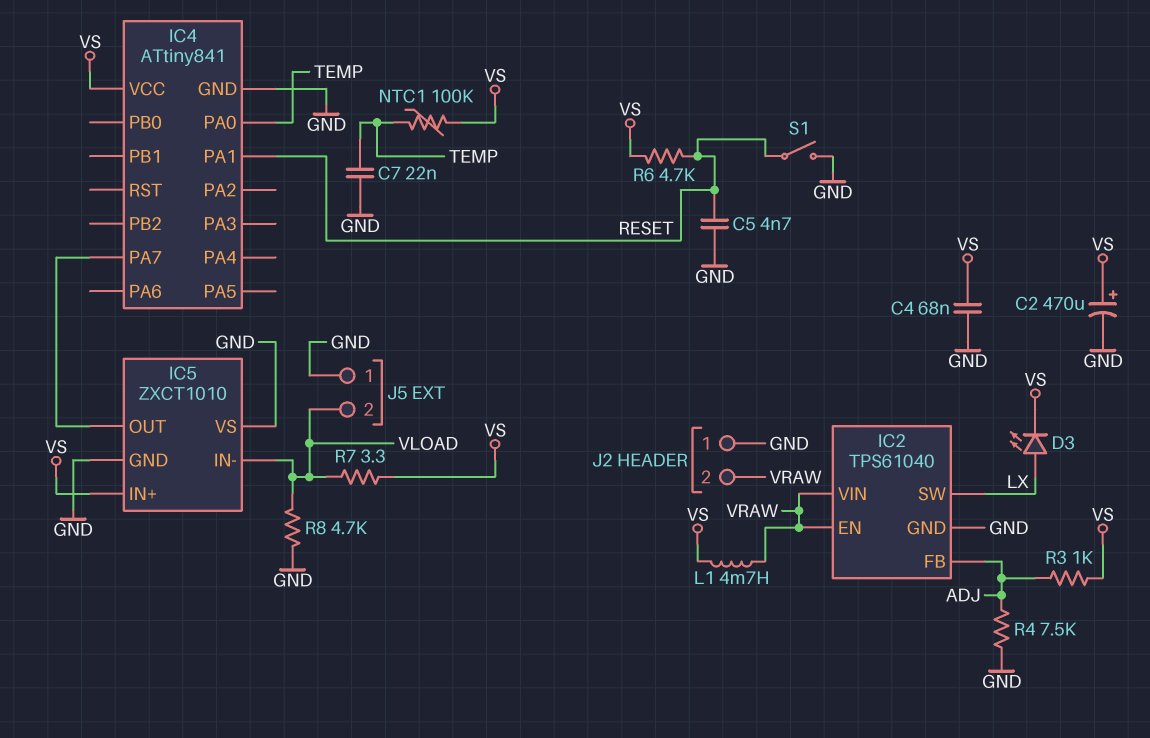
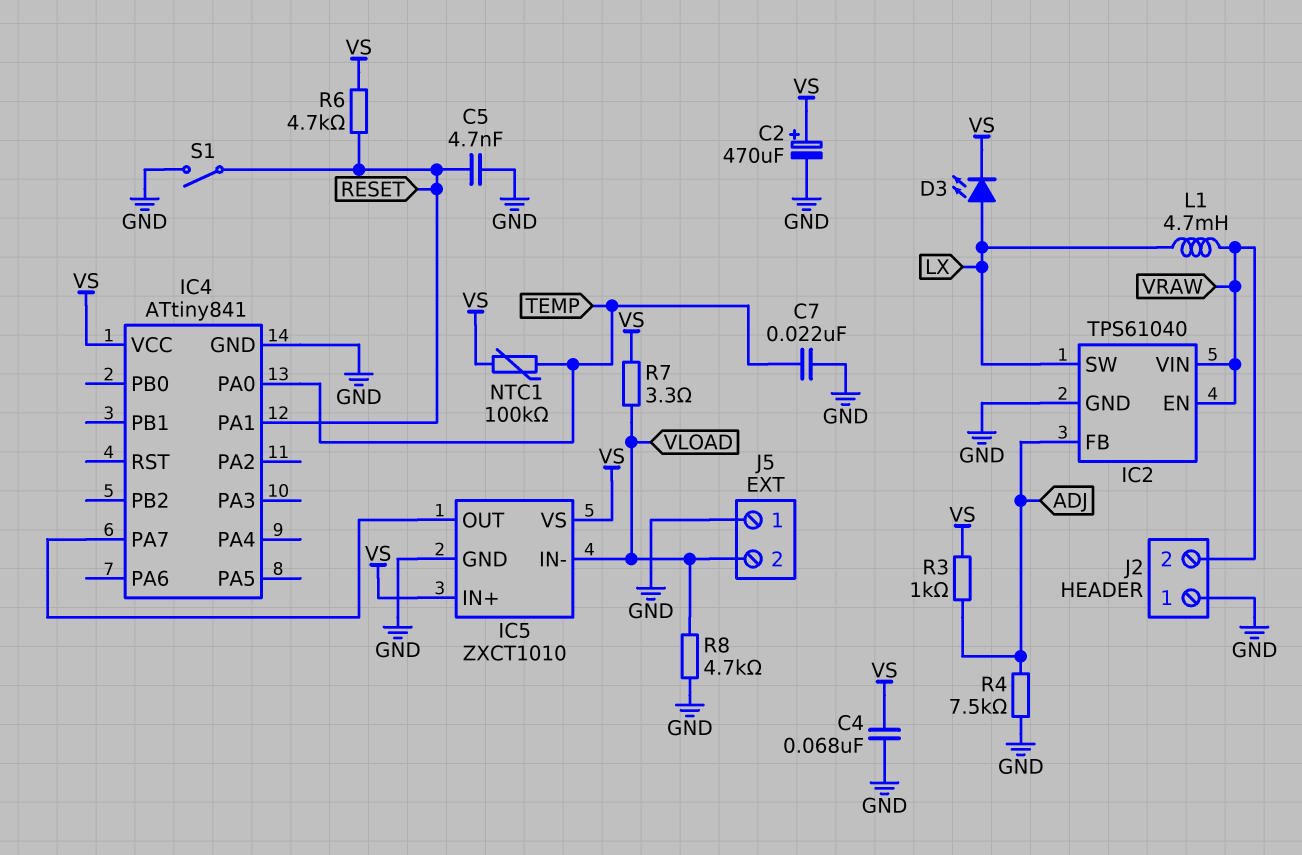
IC5 pin VS: GND -> VS
L1: 4.7mH (VRAW, VS) -> 4.7mH (LX, VRAW)

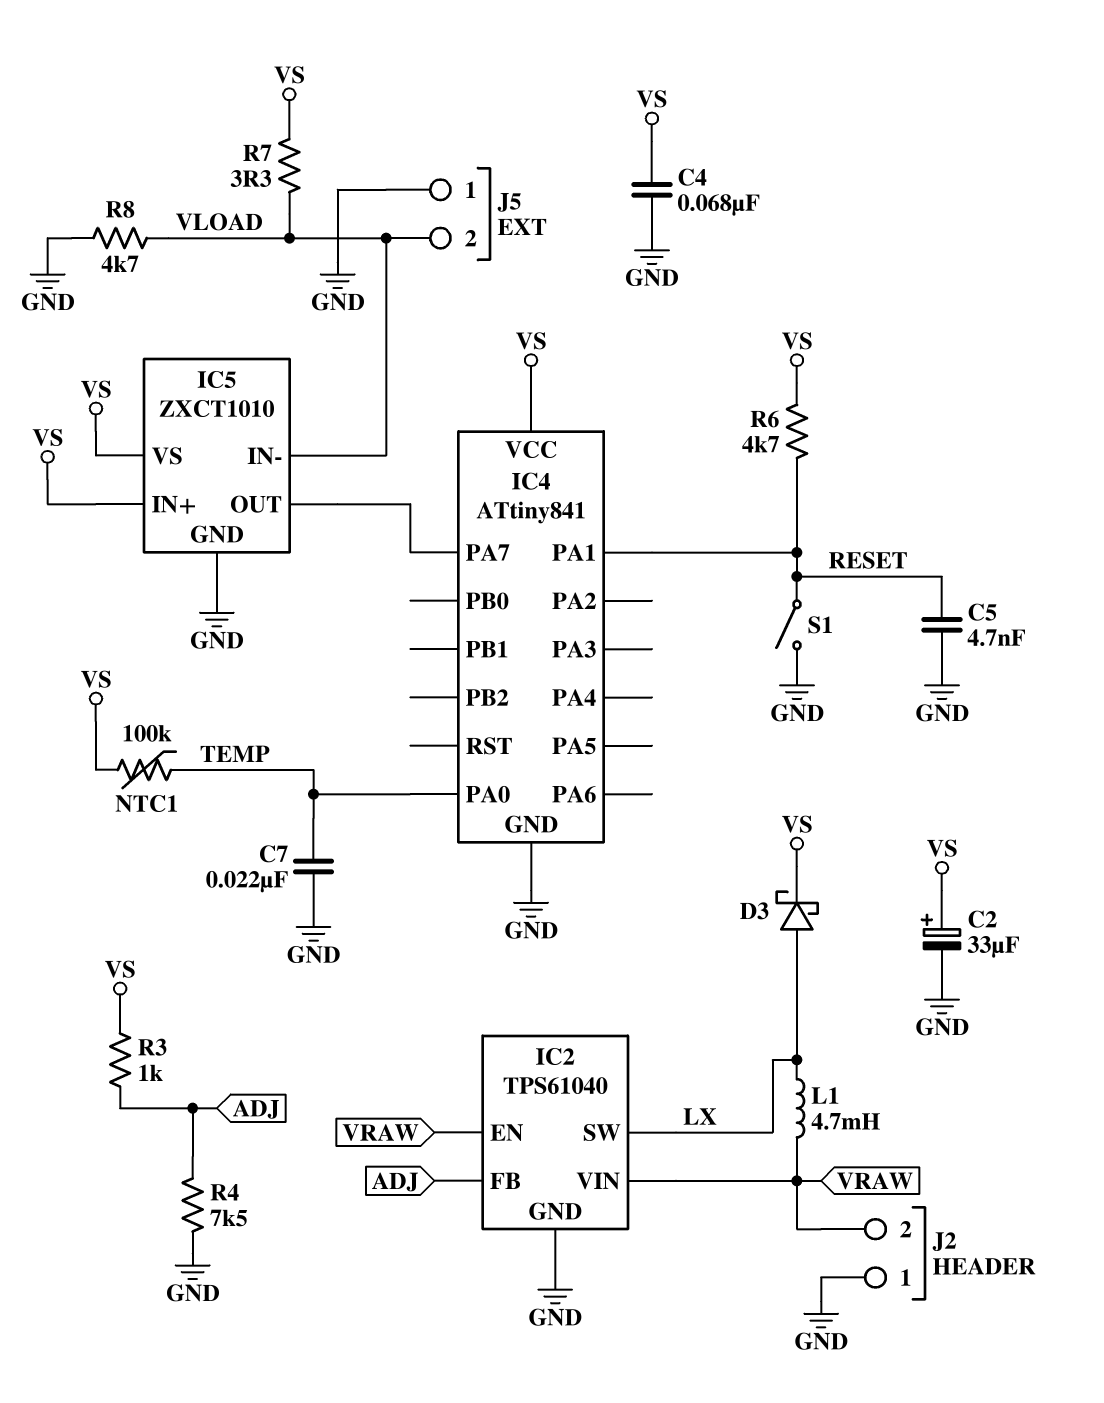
C2: 470uF (plus VS, minus GND) -> 33uF (plus VS, minus GND)
D3: LED (A LX, K VS) -> schottky (A LX, K VS)

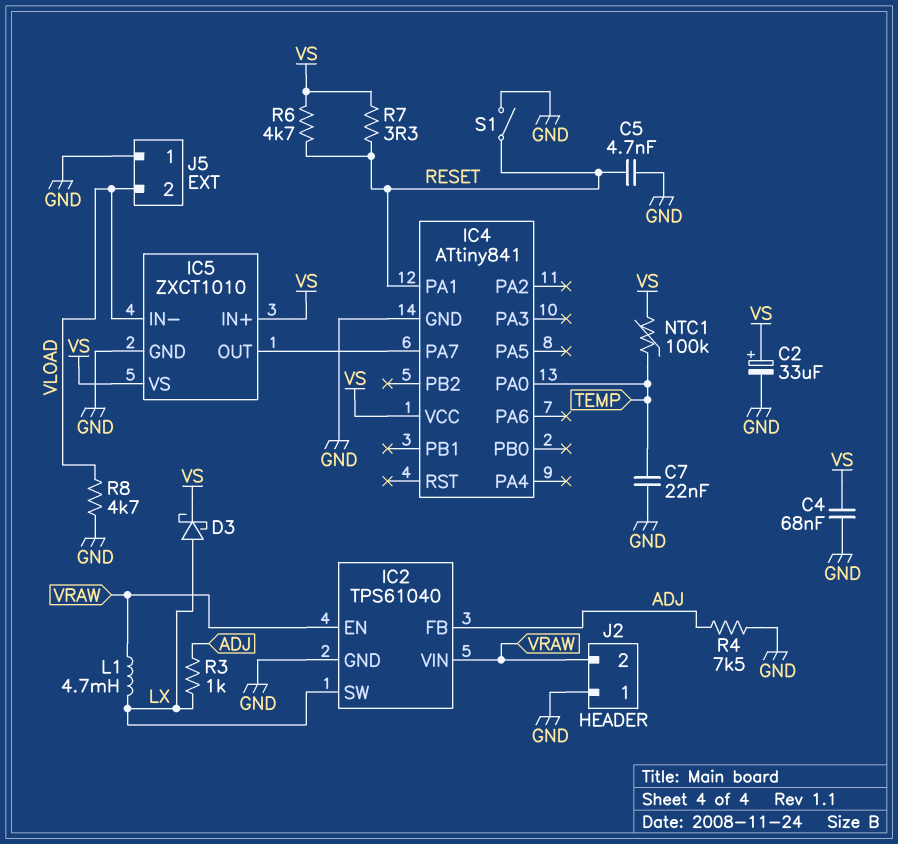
R3: 1k (ADJ, VS) -> 1k (ADJ, LX)
R7: 3.3 (VLOAD, VS) -> 3.3 (RESET, VS)

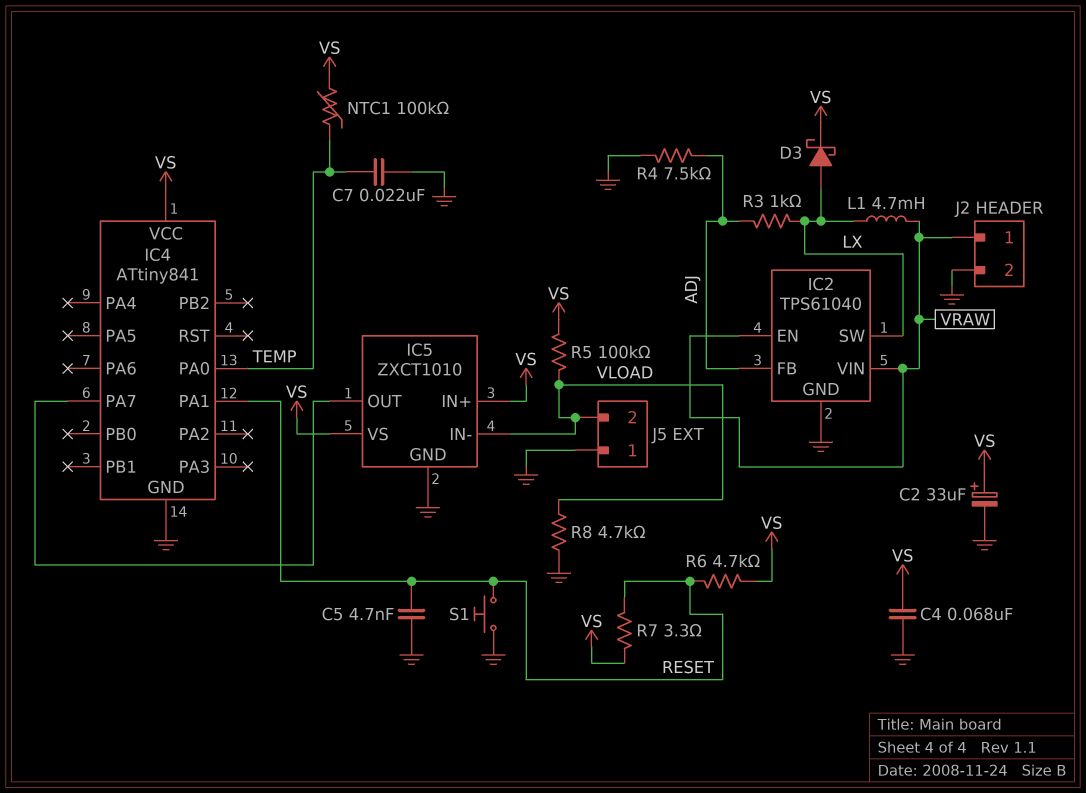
J2 pin 1: GND -> VRAW
J2 pin 2: VRAW -> GND
R5: none -> 100k (VLOAD, VS)
S1: switch (GND, RESET) -> button (GND, RESET)

